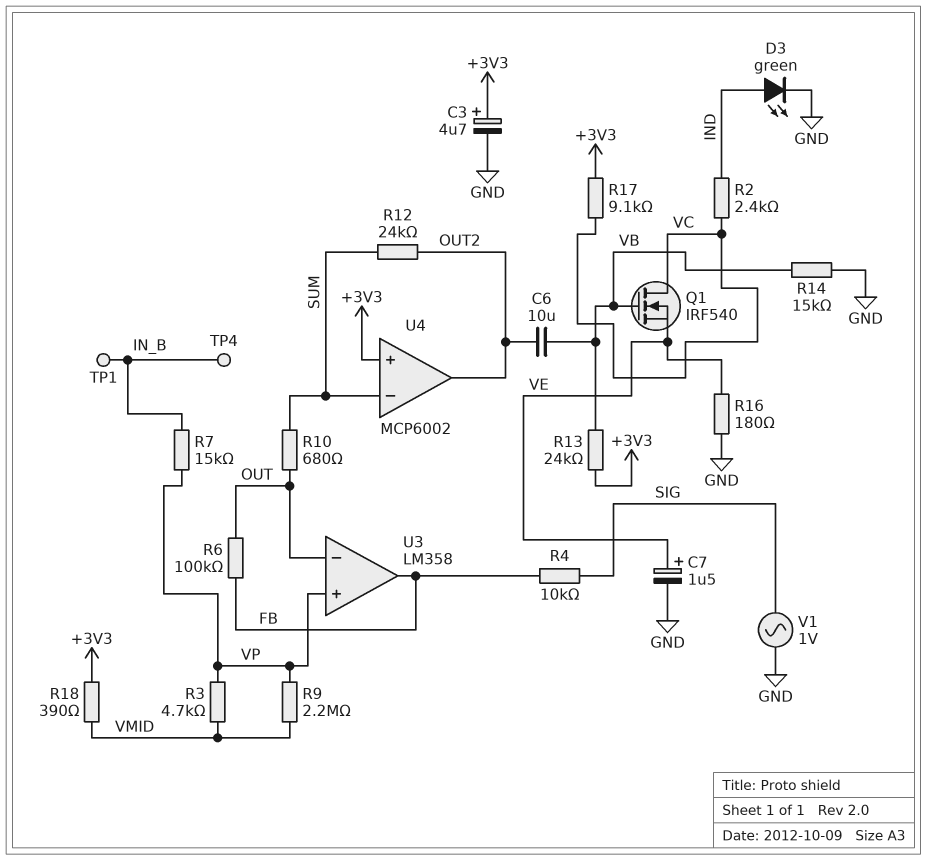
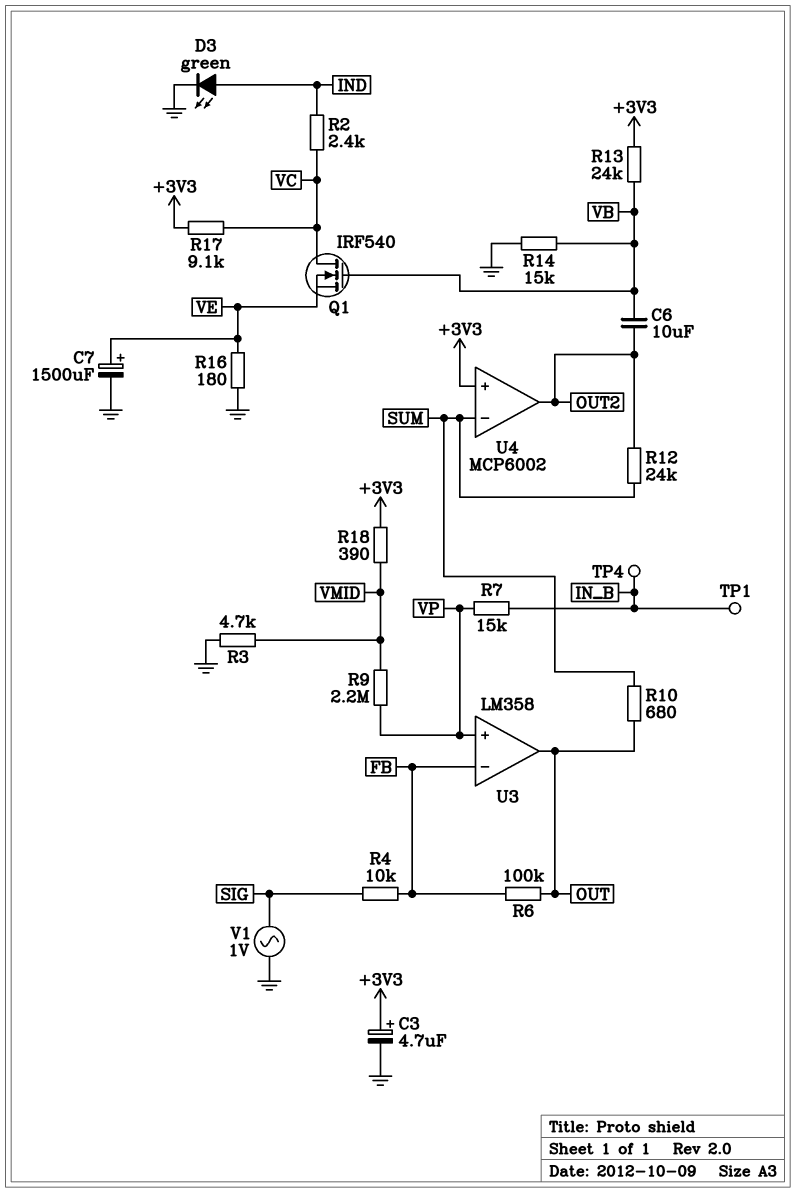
C7: 1.5uF (plus VE, minus GND) -> 1500uF (plus VE, minus GND)
R3: 4.7k (VMID, VP) -> 4.7k (GND, VMID)
U3 pin in-: OUT -> FB
U3 pin out: FB -> OUT

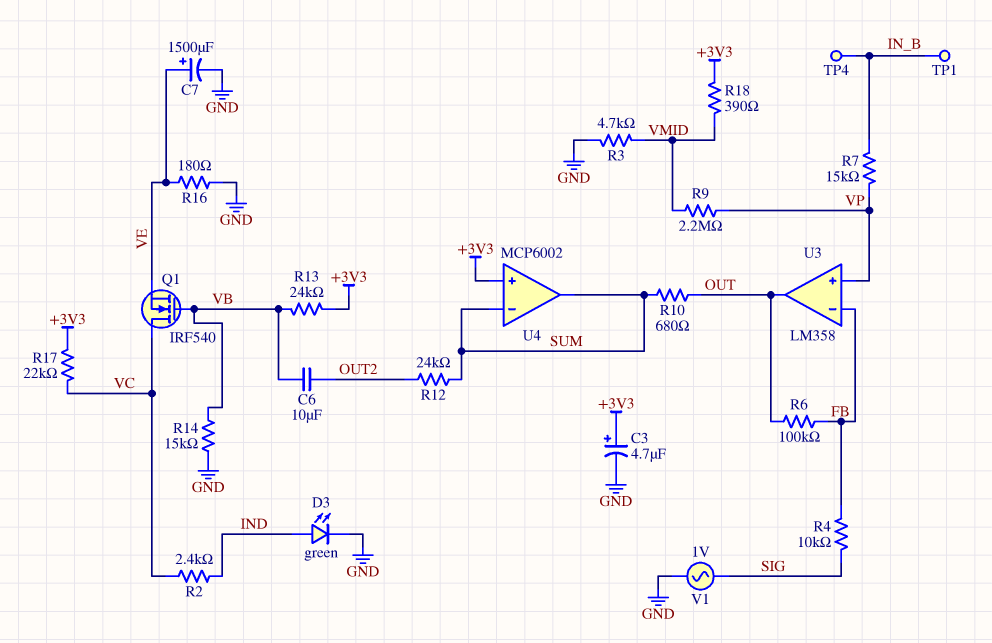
R17: 9.1k (+3V3, VC) -> 22k (+3V3, VC)
U4 pin out: OUT2 -> SUM

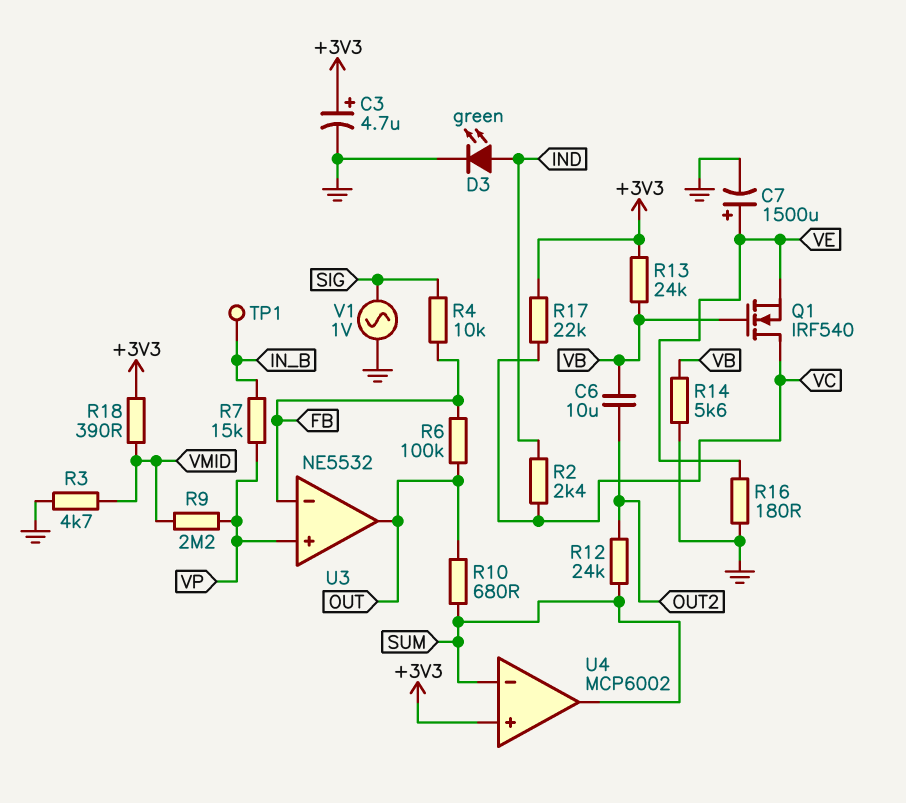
R14: 15k (GND, VB) -> 5.6k (GND, VB)
TP4: test point (IN_B) -> none
U3: LM358 -> NE5532

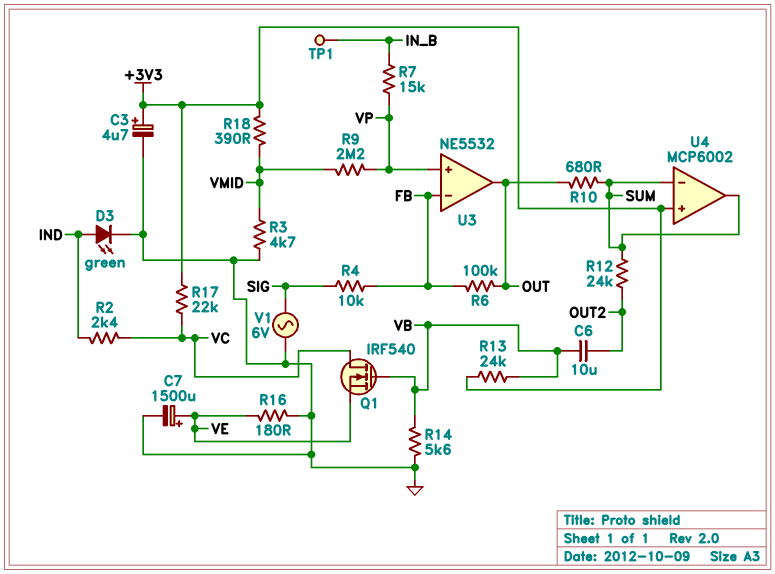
V1: AC 1V (GND, SIG) -> AC 6V (GND, SIG)

